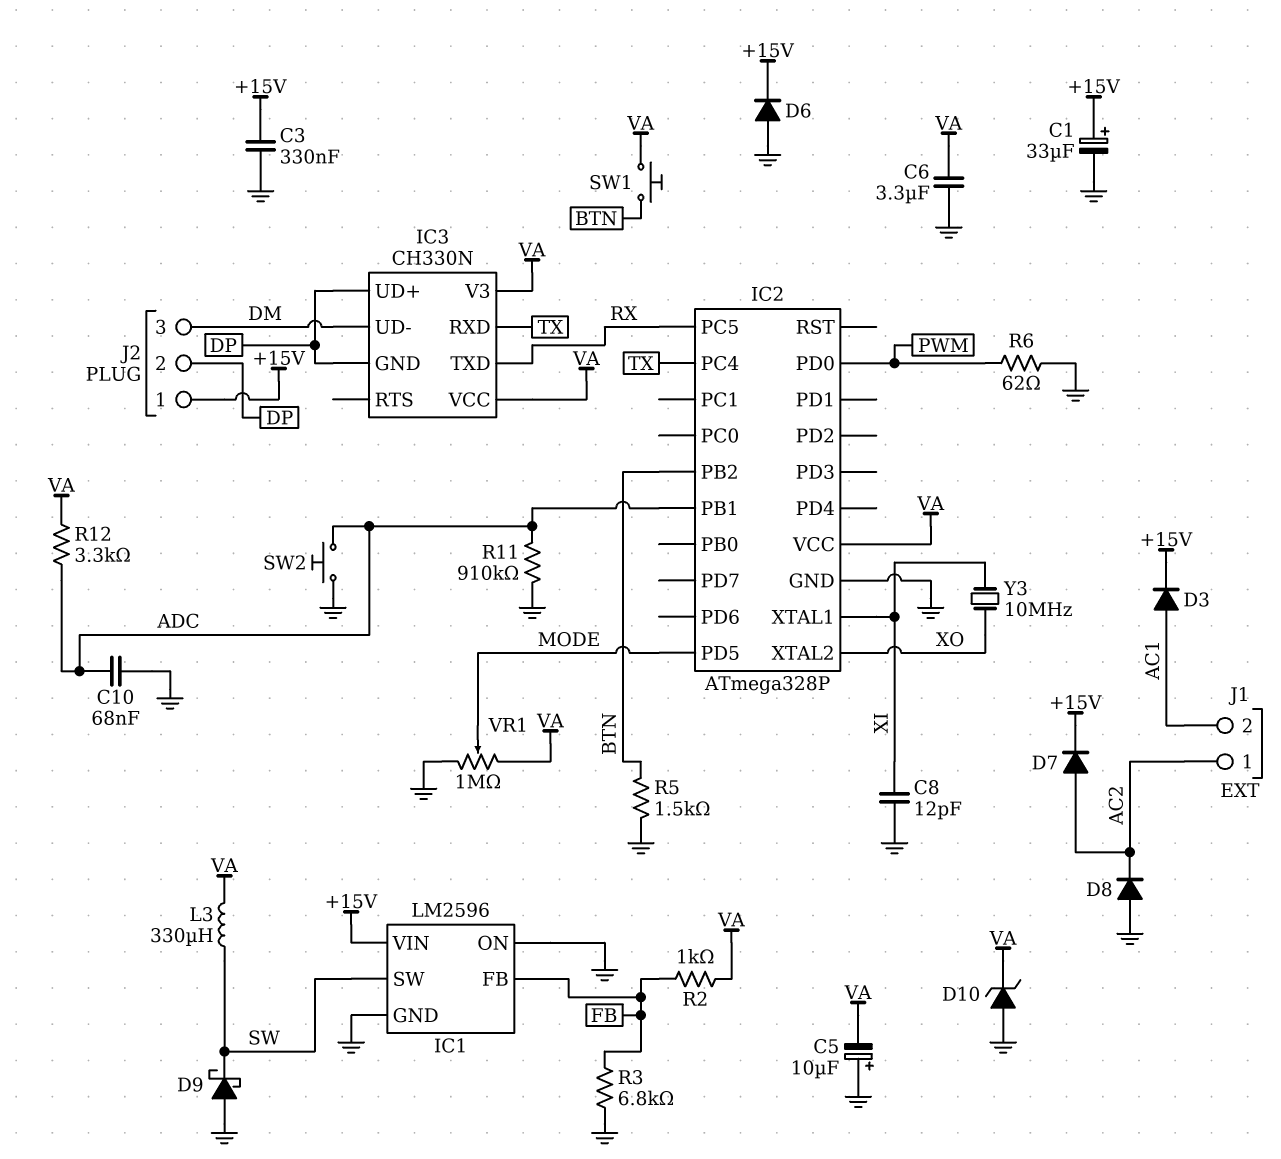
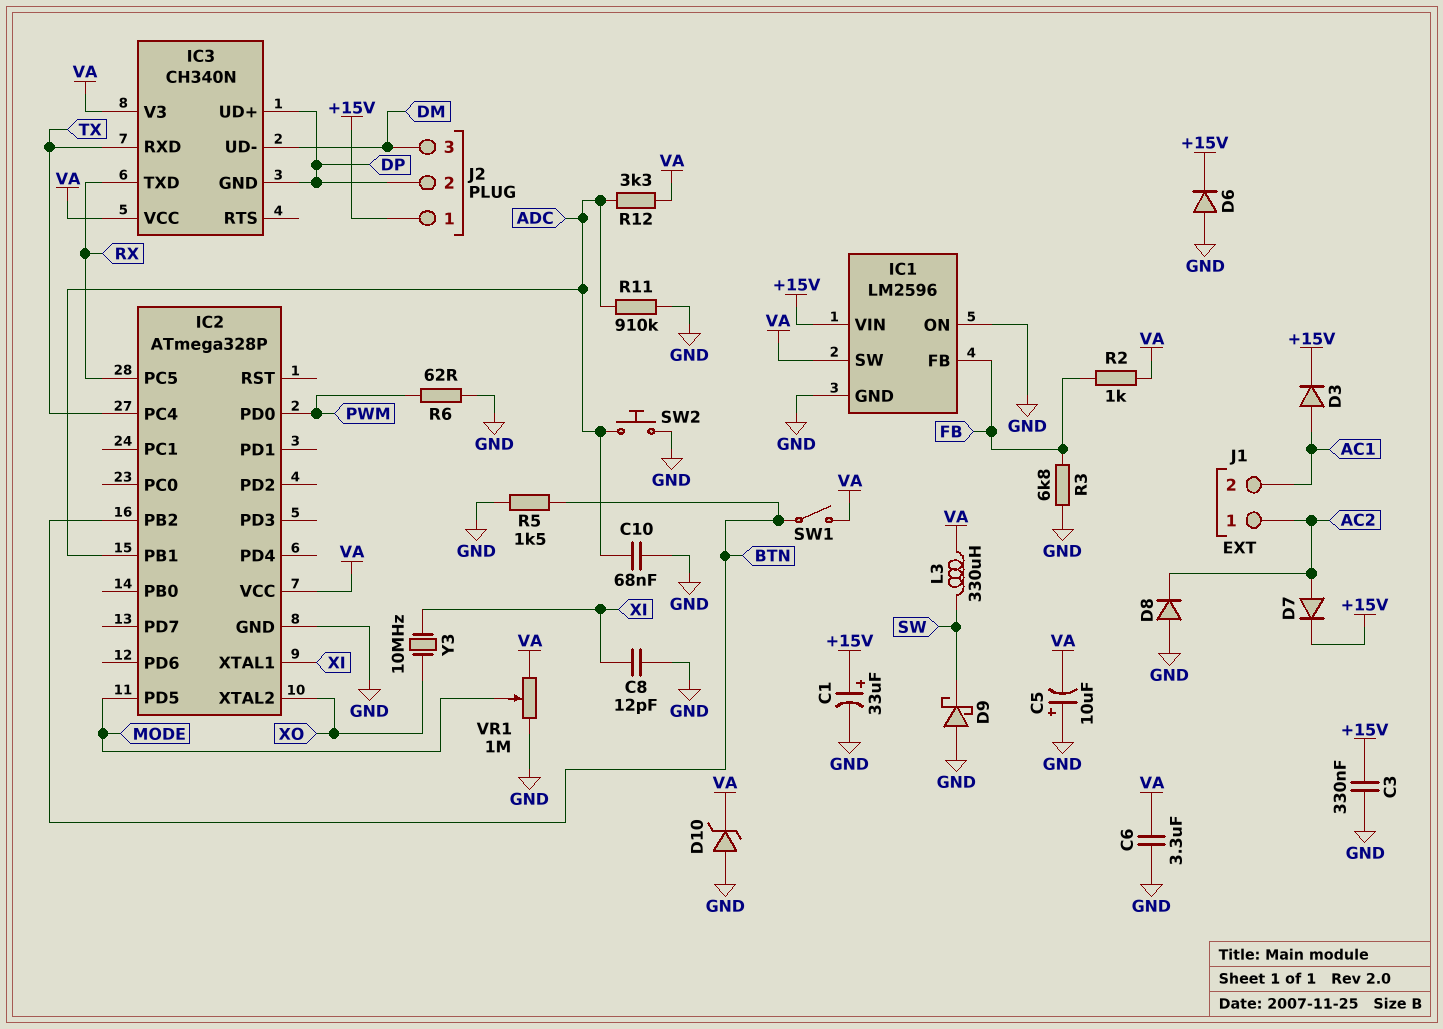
IC1 pin SW: SW -> VA
IC3: CH330N -> CH340N
SW1: button (BTN, VA) -> switch (BTN, VA)

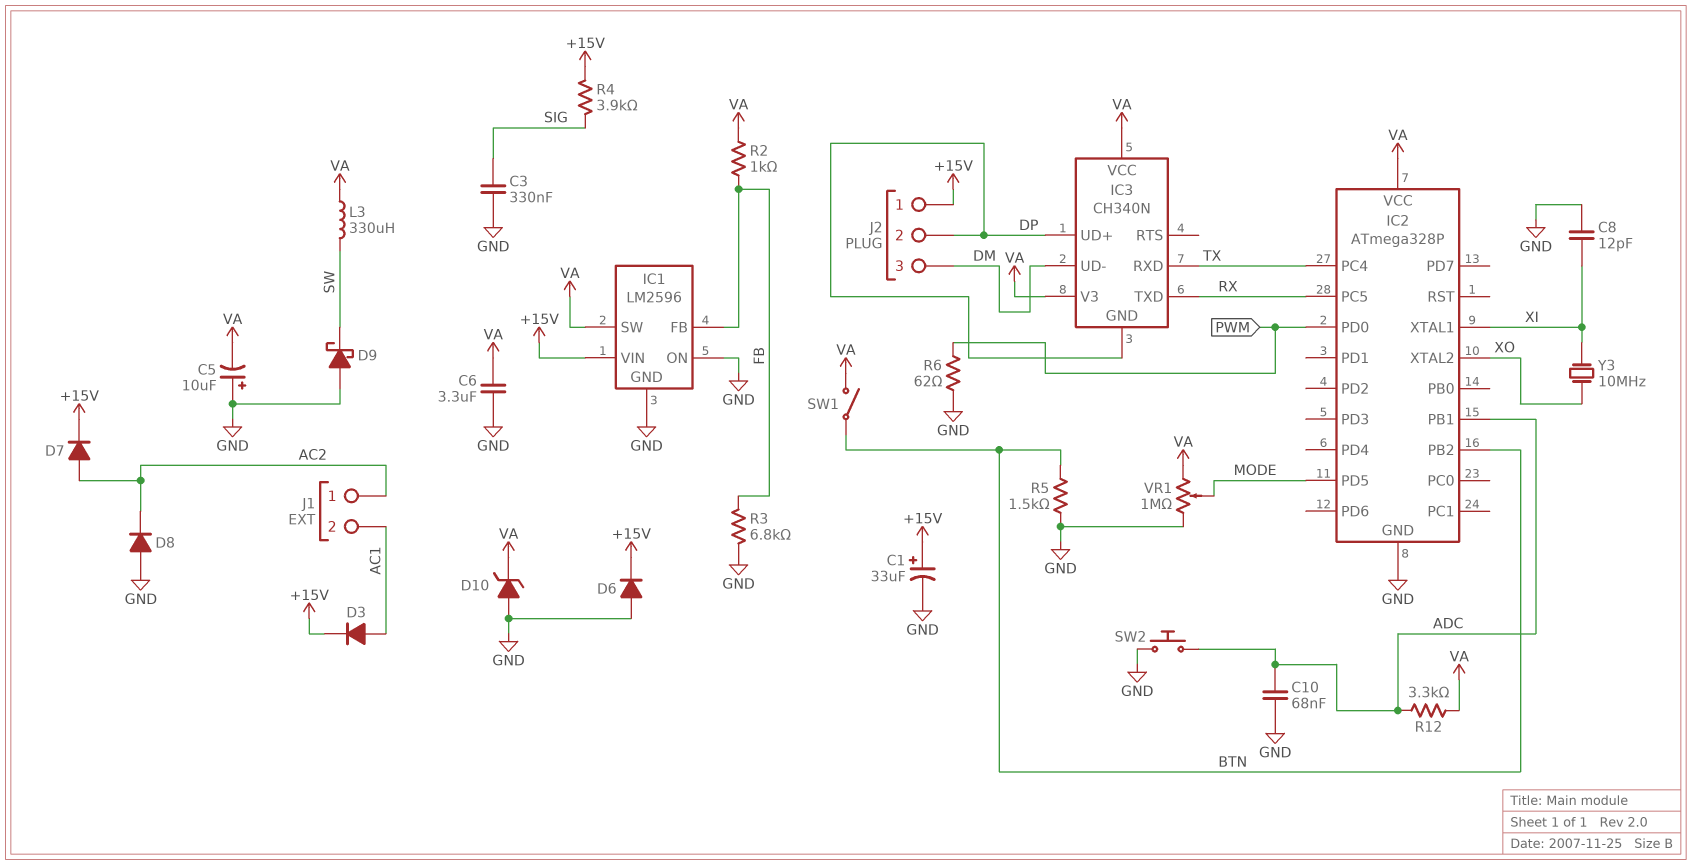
C3: 330nF (+15V, GND) -> 330nF (GND, SIG)
R4: none -> 3.9k (+15V, SIG)
R11: 910k (ADC, GND) -> none

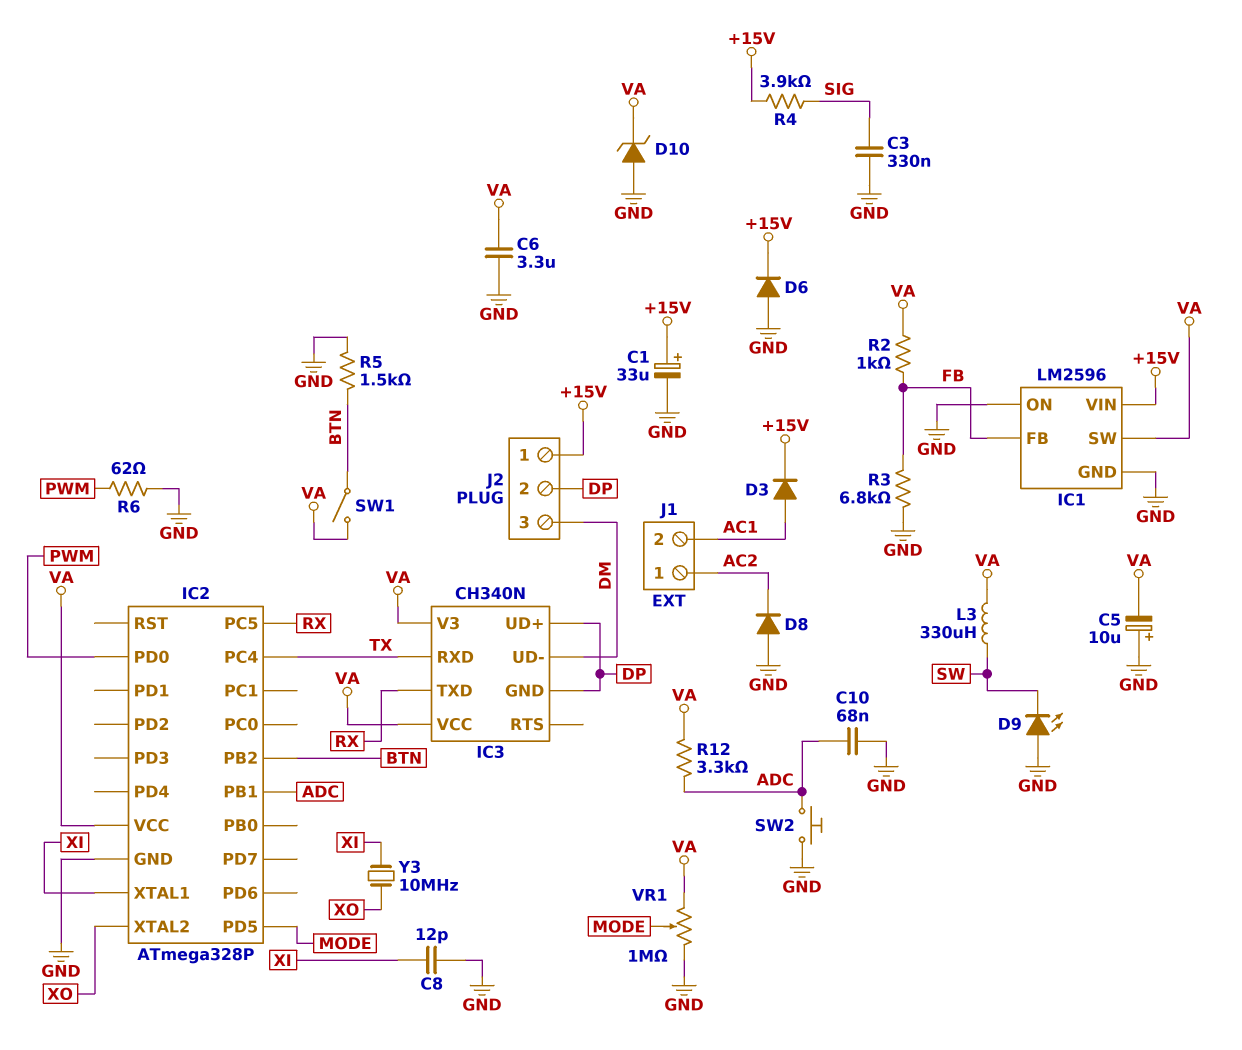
D7: diode (A AC2, K +15V) -> none
D9: schottky (A GND, K SW) -> LED (A GND, K SW)

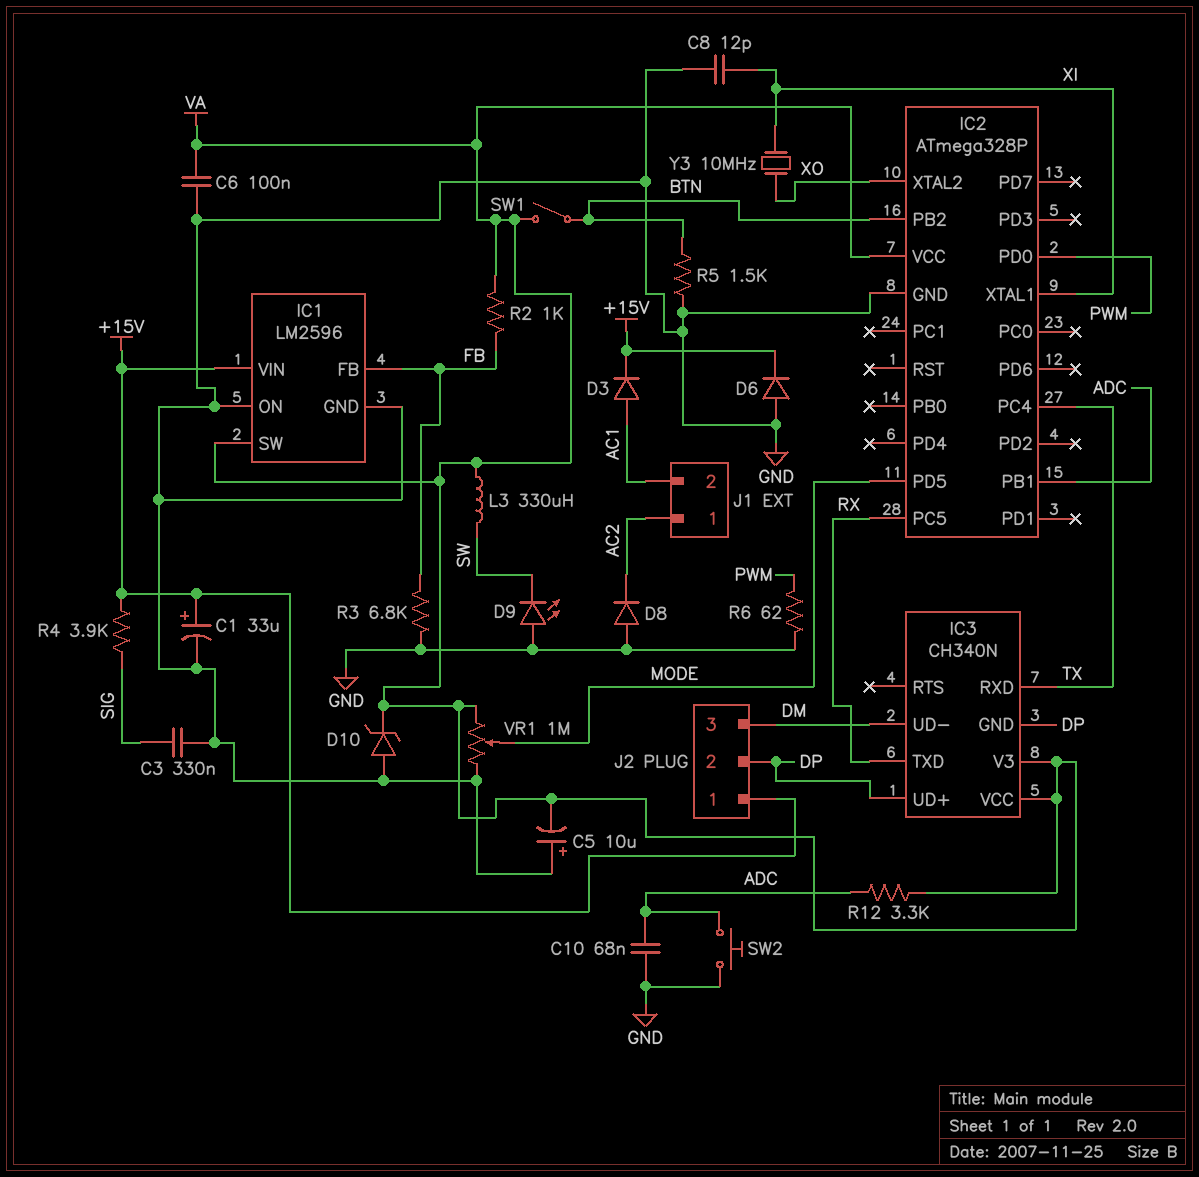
C6: 3.3uF (GND, VA) -> 100nF (GND, VA)

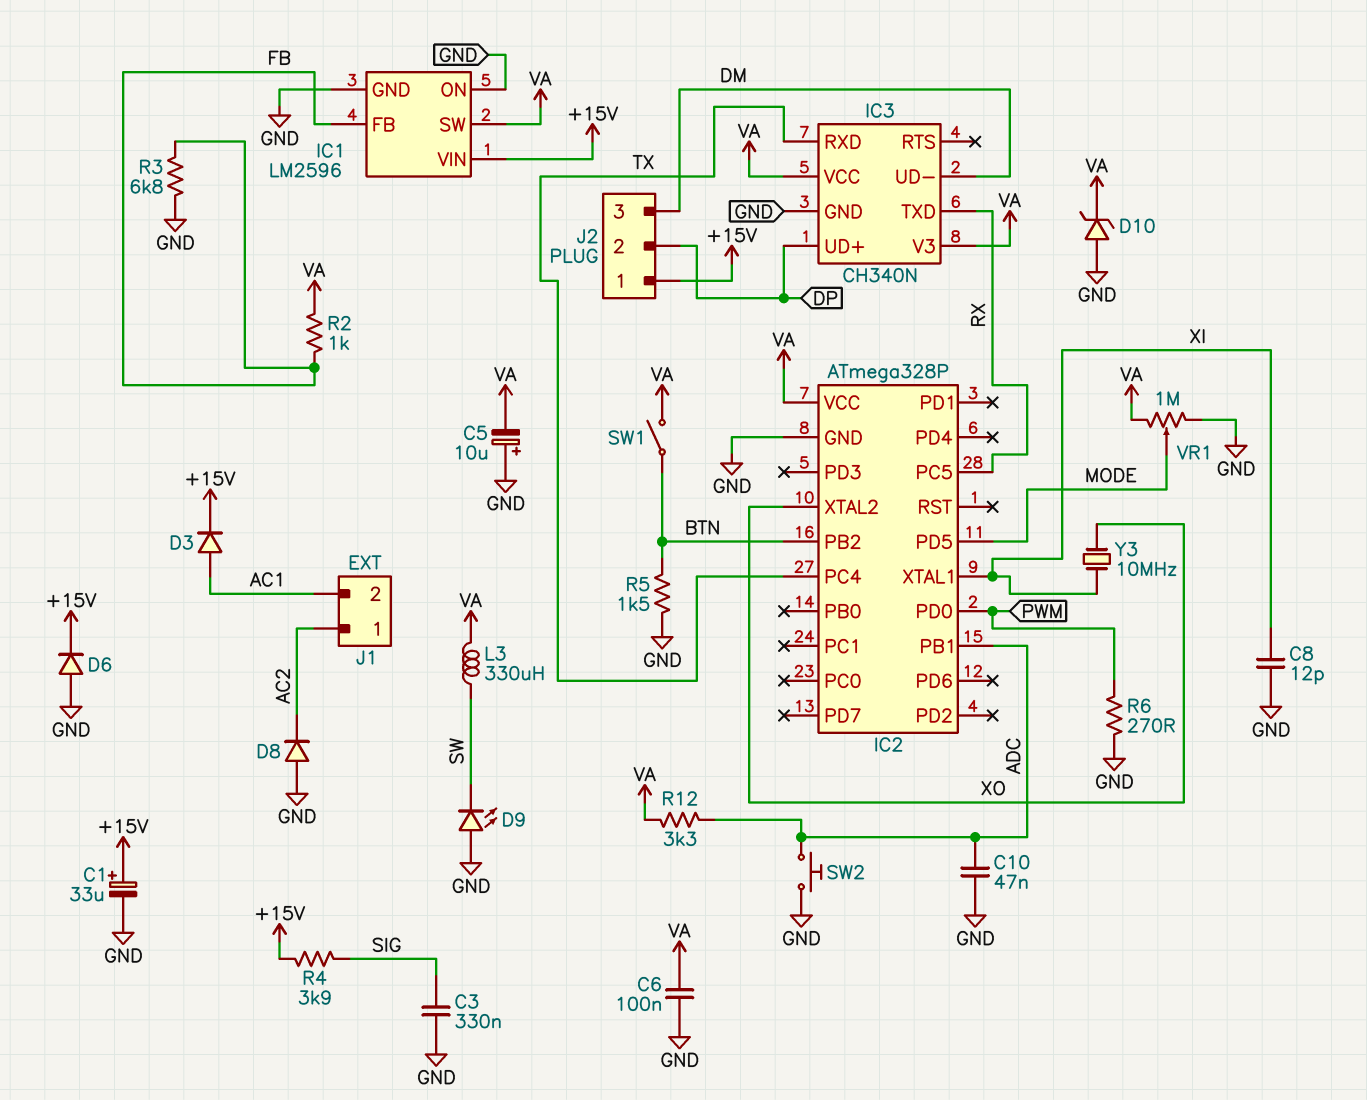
C10: 68nF (ADC, GND) -> 47nF (ADC, GND)
IC3 pin GND: DP -> GND
R6: 62 (GND, PWM) -> 270 (GND, PWM)

